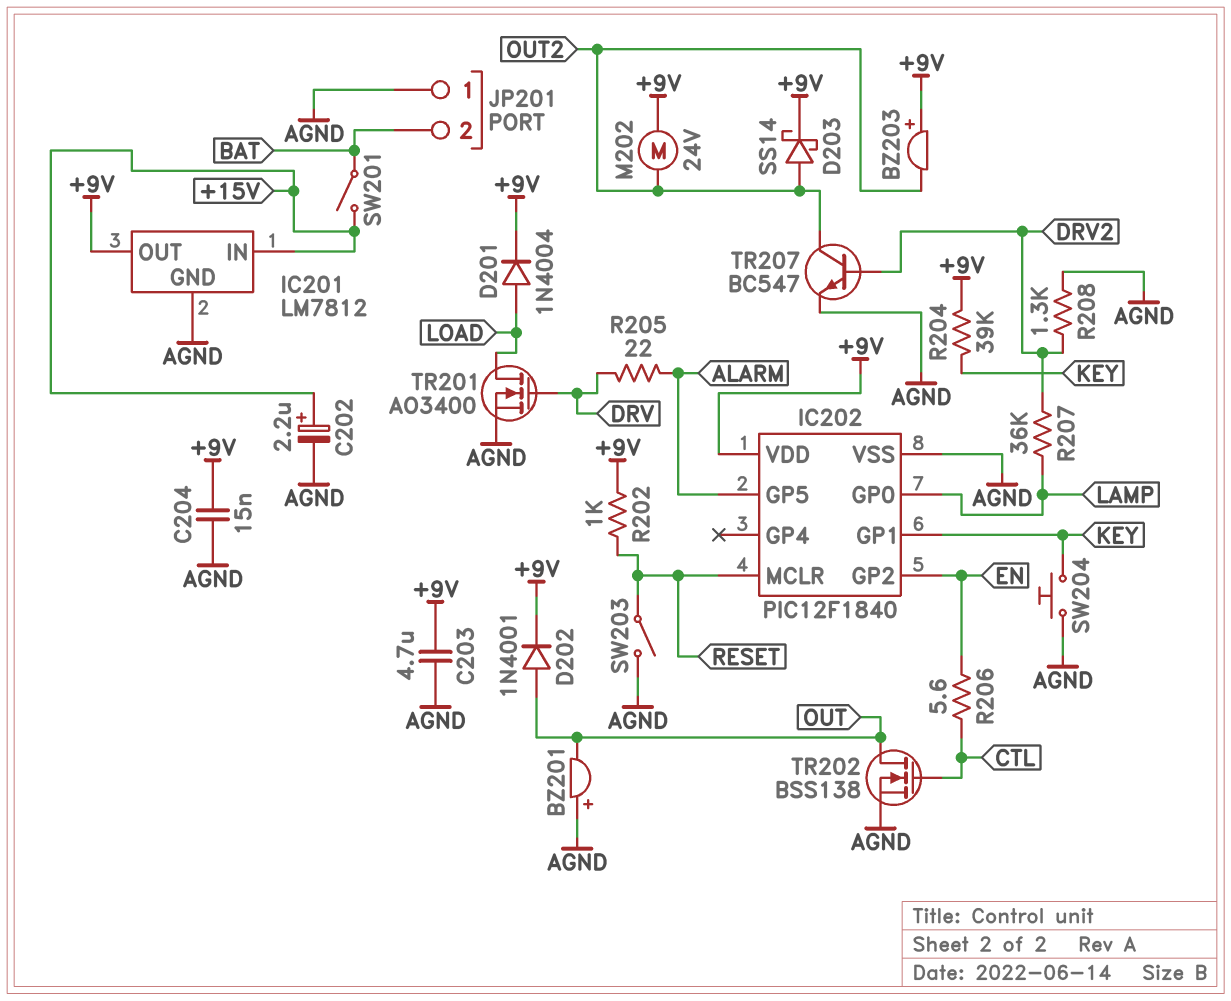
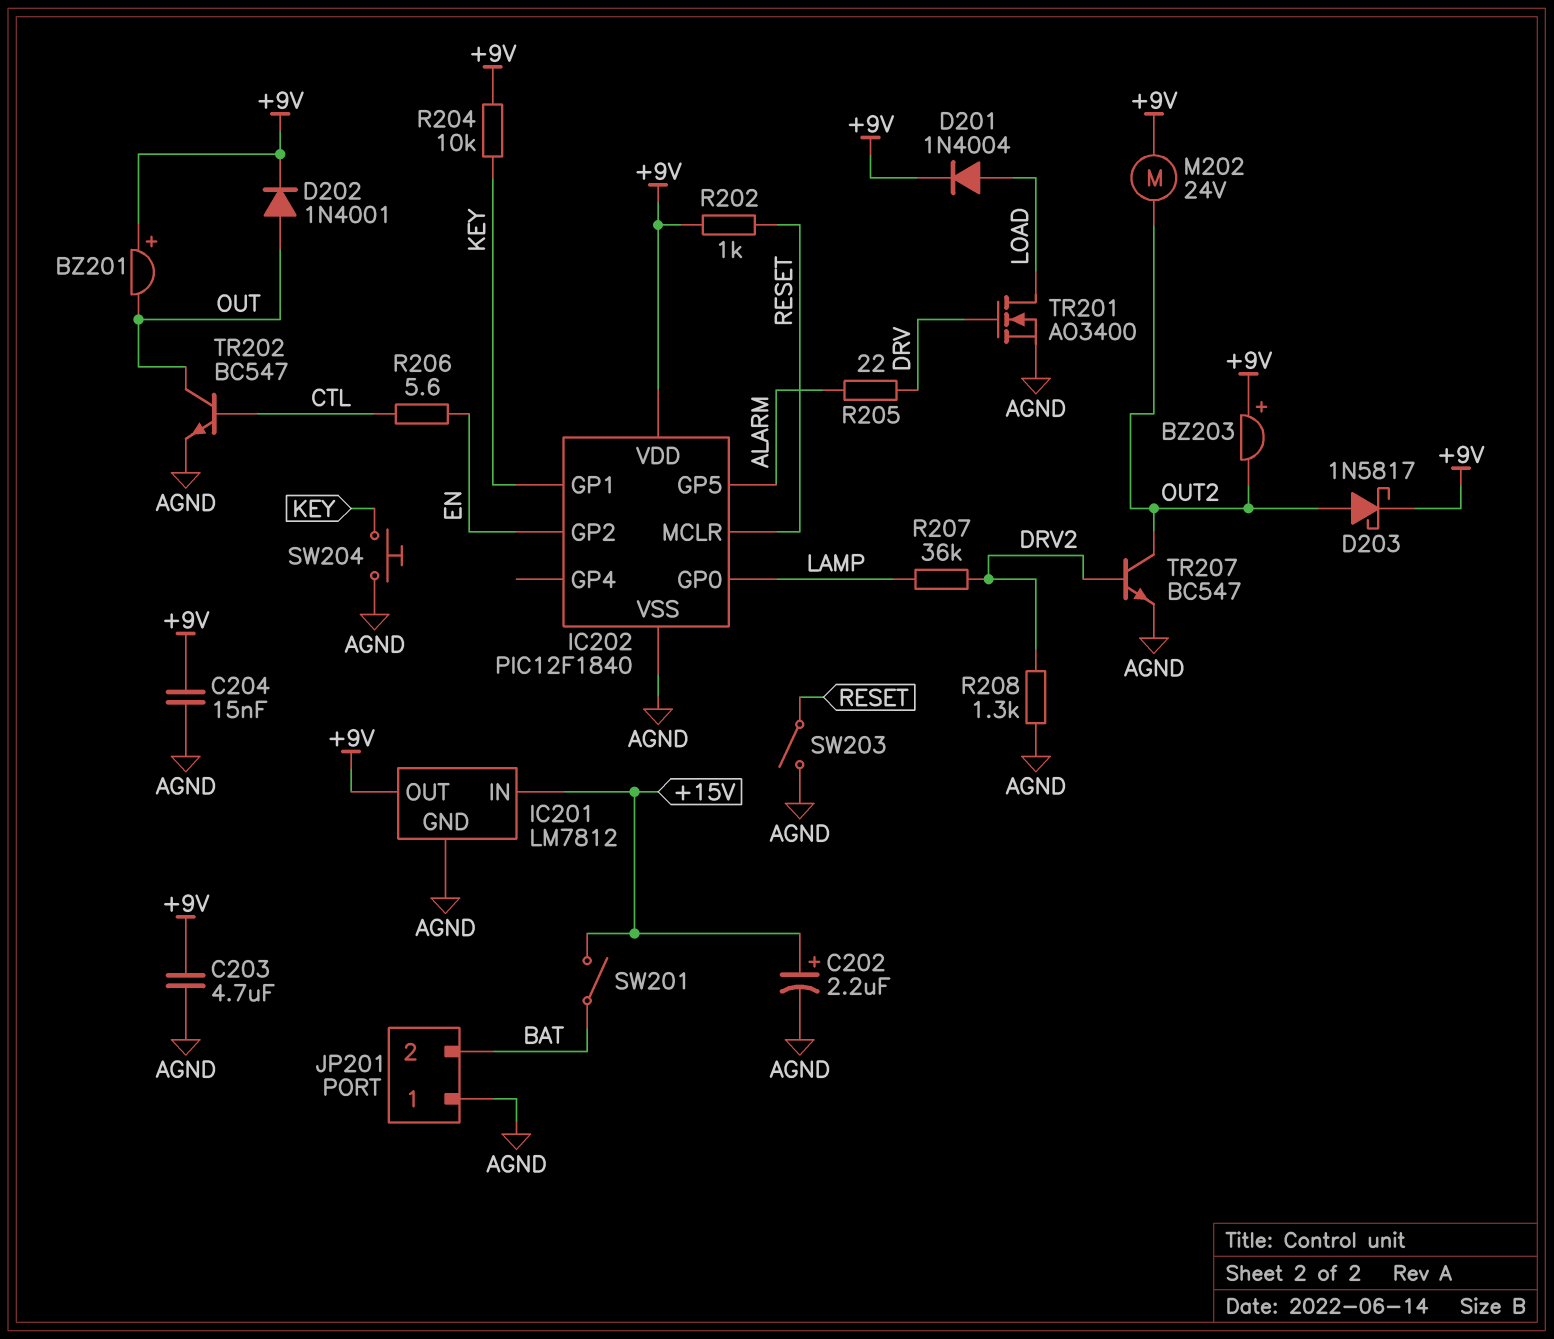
BZ201: buzzer (plus AGND, minus OUT) -> buzzer (plus +9V, minus OUT)
D203: schottky SS14 (A OUT2, K +9V) -> schottky 1N5817 (A OUT2, K +9V)
R204: 39k (+9V, KEY) -> 10k (+9V, KEY)
TR202: NMOS BSS138 (G CTL, D OUT, S AGND) -> NPN BC547 (B CTL, C OUT, E AGND)

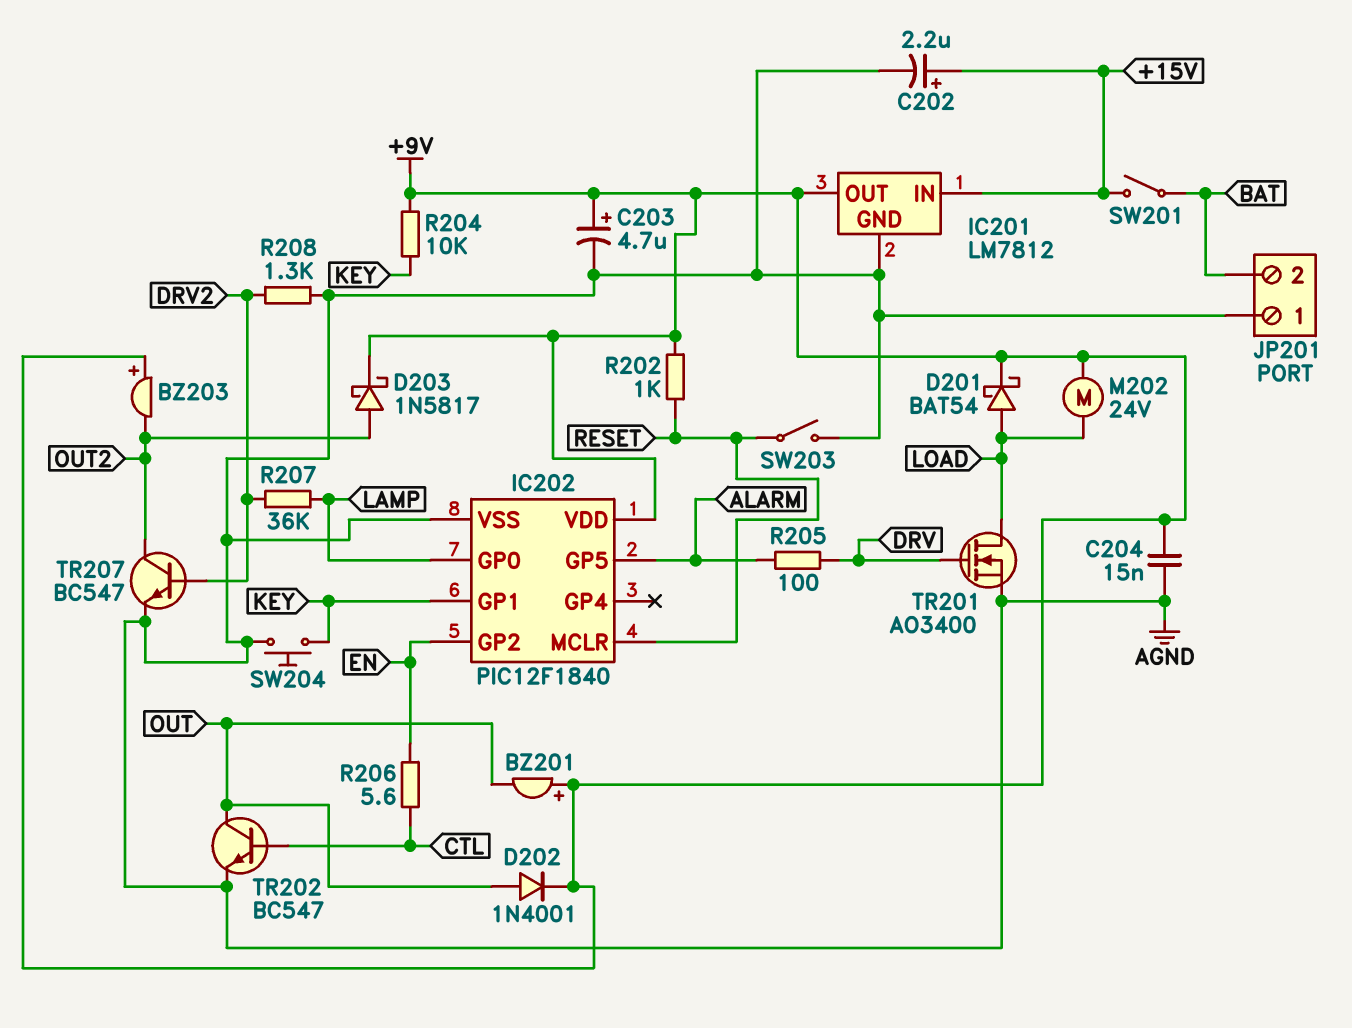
C203: 4.7uF (+9V, AGND) -> 4.7uF (plus +9V, minus AGND)
D201: diode 1N4004 (A LOAD, K +9V) -> schottky BAT54 (A LOAD, K +9V)
M202: motor 24V (+9V, OUT2) -> motor 24V (+9V, LOAD)
R205: 22 (ALARM, DRV) -> 100 (ALARM, DRV)

